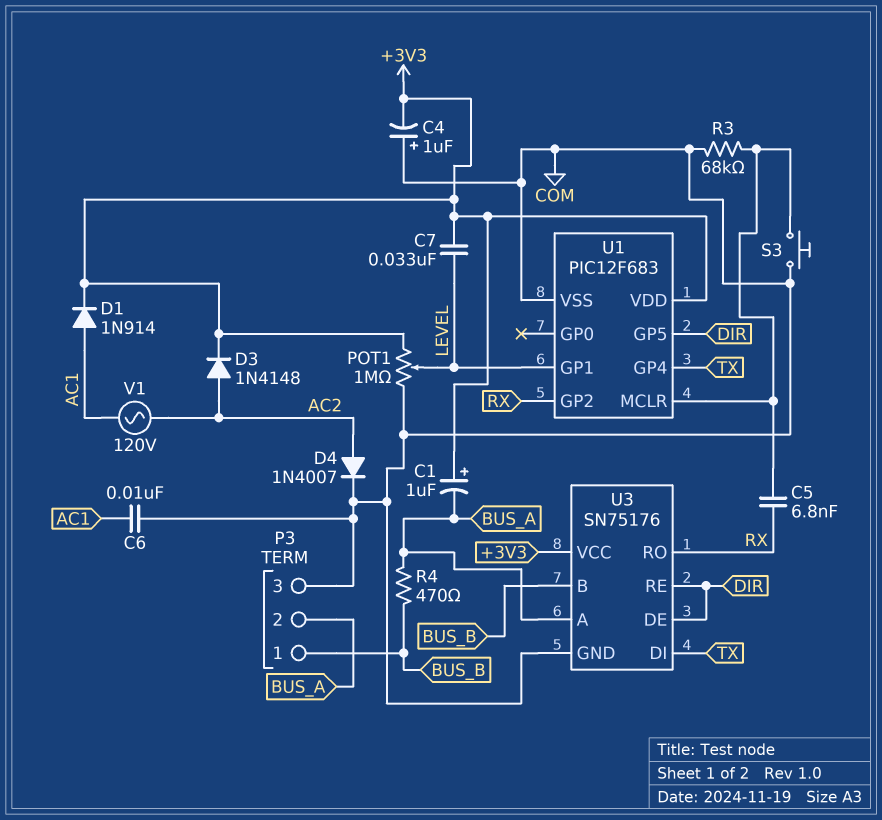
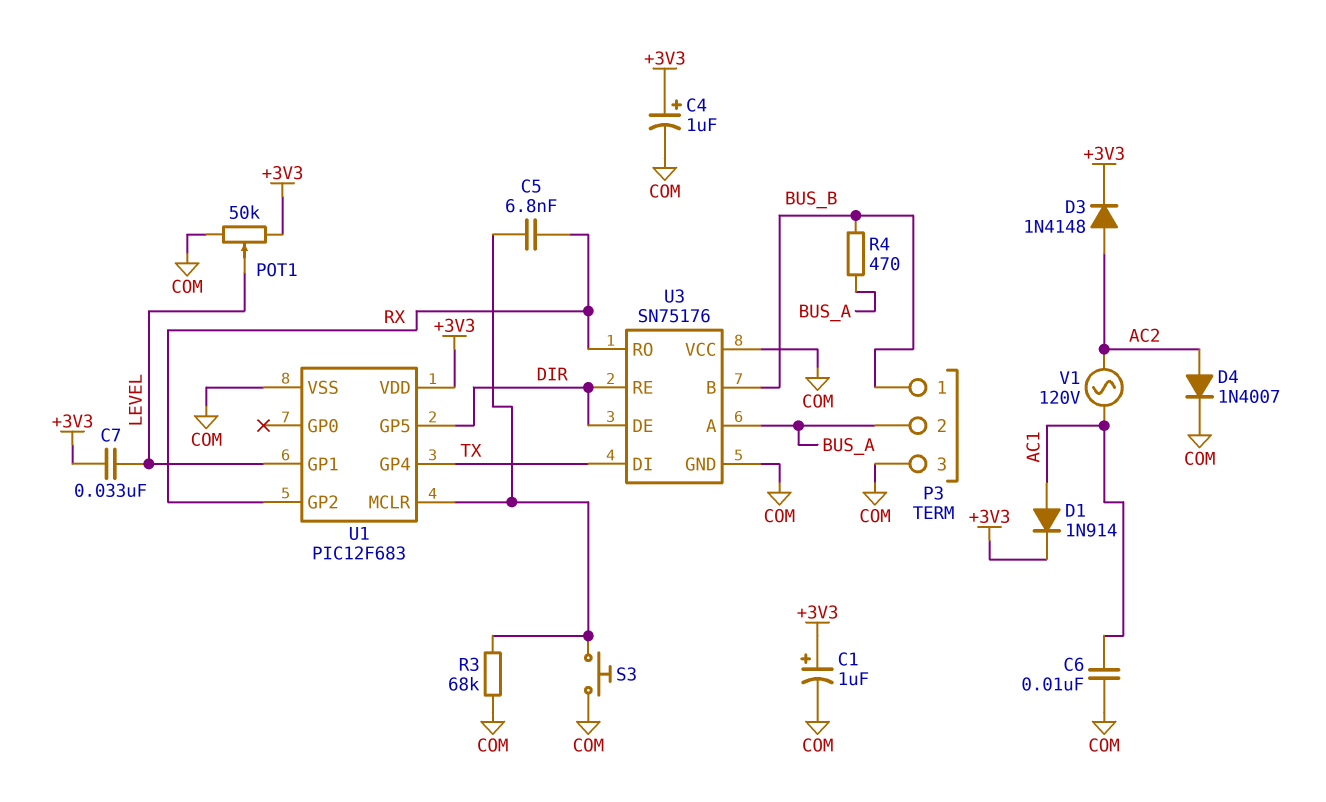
C1: 1uF (plus +3V3, minus BUS_A) -> 1uF (plus +3V3, minus COM)
C4: 1uF (plus COM, minus +3V3) -> 1uF (plus +3V3, minus COM)
POT1: 1M (+3V3, COM, wiper LEVEL) -> 50k (+3V3, COM, wiper LEVEL)
U3 pin VCC: +3V3 -> COM

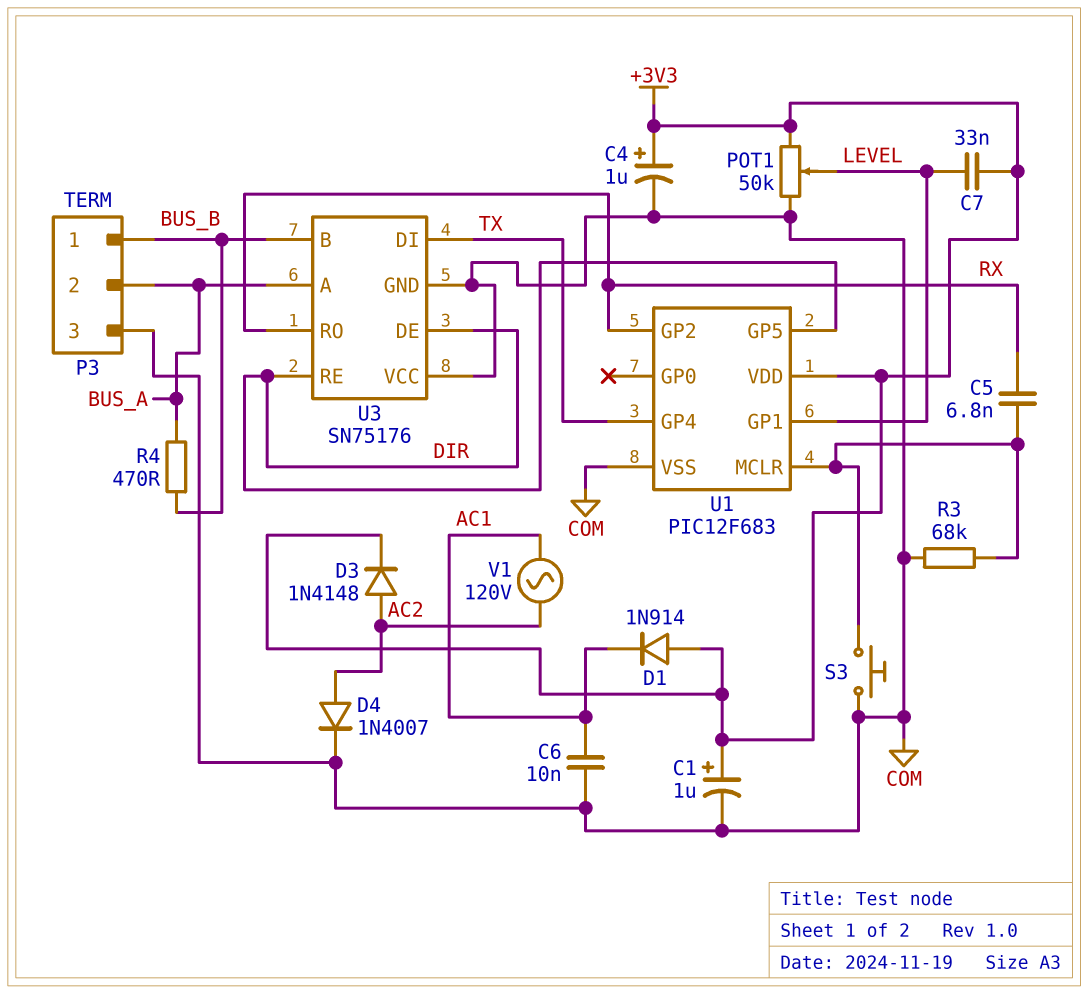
D1: diode 1N914 (A AC1, K +3V3) -> diode 1N914 (A +3V3, K AC1)

